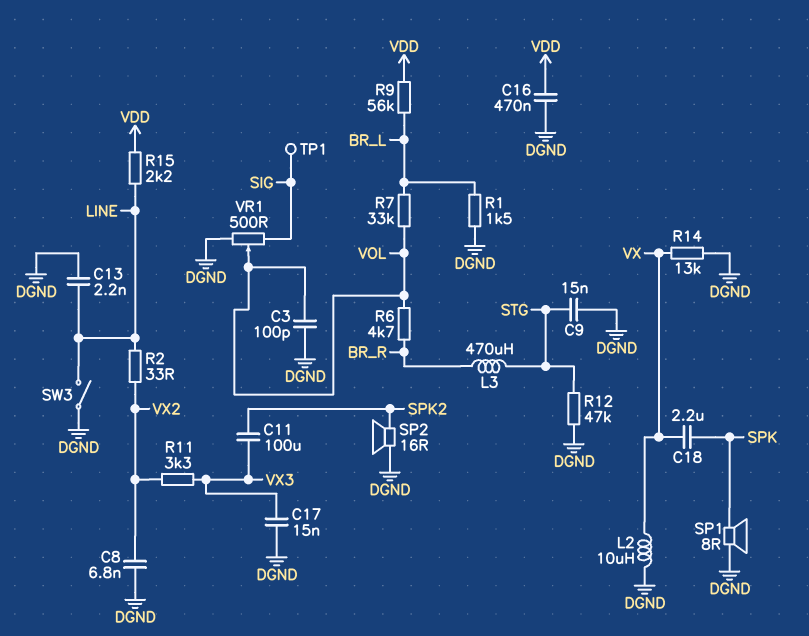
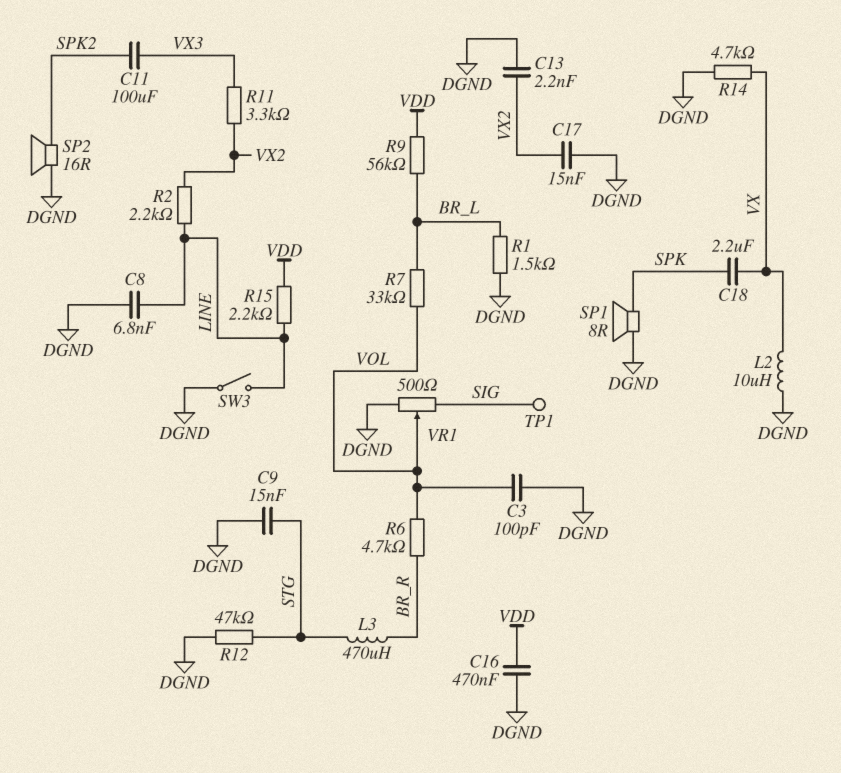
C8: 6.8nF (DGND, VX2) -> 6.8nF (DGND, LINE)
C13: 2.2nF (DGND, LINE) -> 2.2nF (DGND, VX2)
C17: 15nF (DGND, VX3) -> 15nF (DGND, VX2)
R2: 33 (LINE, VX2) -> 2.2k (LINE, VX2)
R14: 13k (DGND, VX) -> 4.7k (DGND, VX)

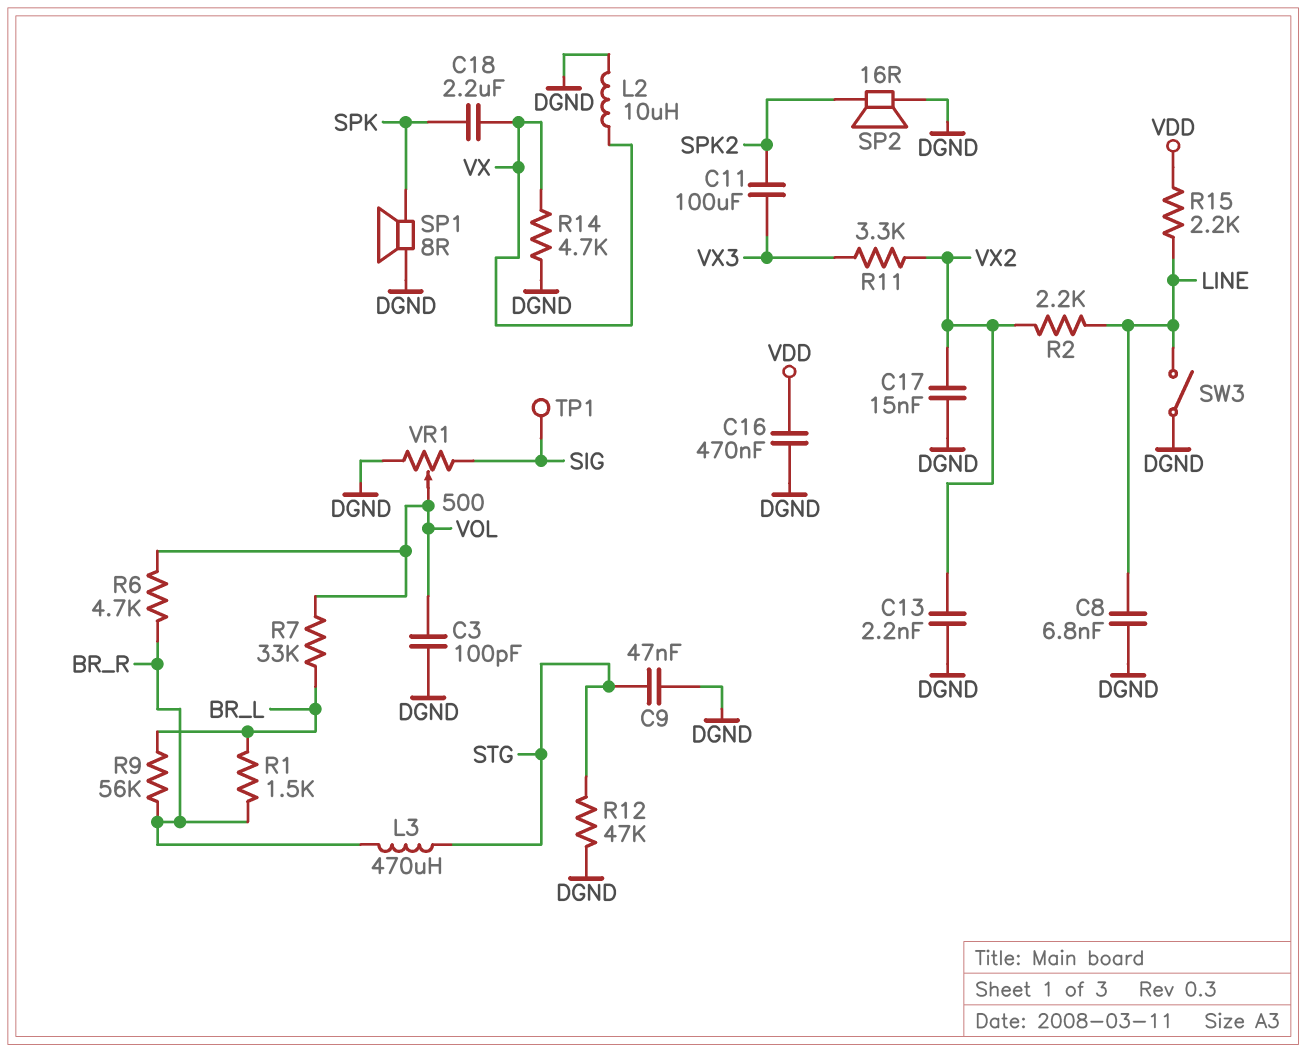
C9: 15nF (DGND, STG) -> 47nF (DGND, STG)
R1: 1.5k (BR_L, DGND) -> 1.5k (BR_L, BR_R)
R9: 56k (BR_L, VDD) -> 56k (BR_L, BR_R)

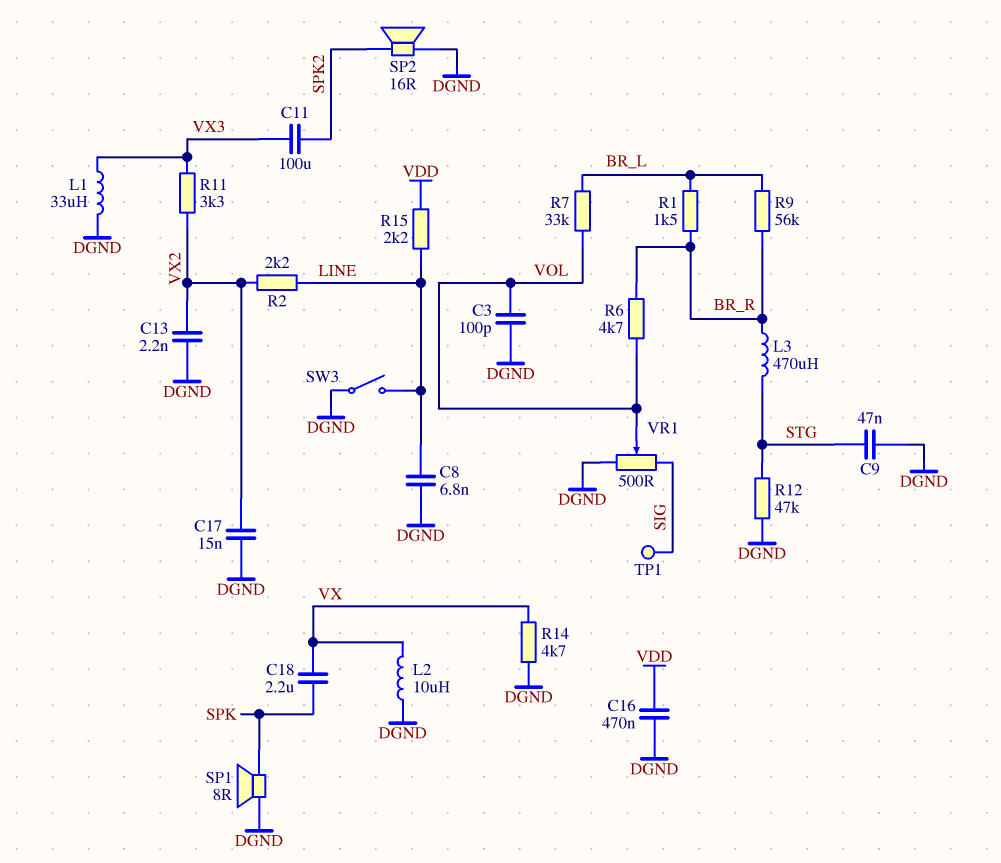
L1: none -> 33uH (DGND, VX3)

